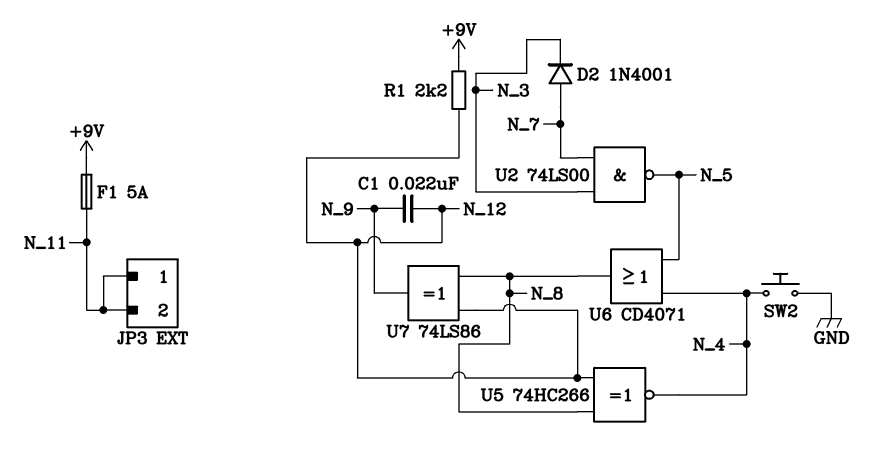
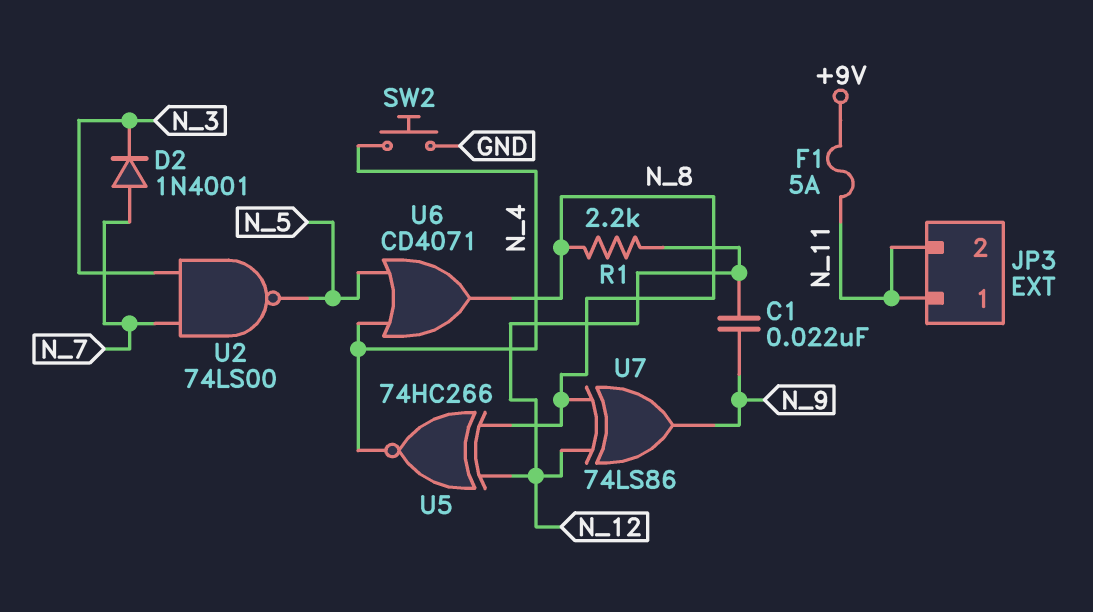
R1: 2.2k (+9V, N_12) -> 2.2k (N_8, N_12)

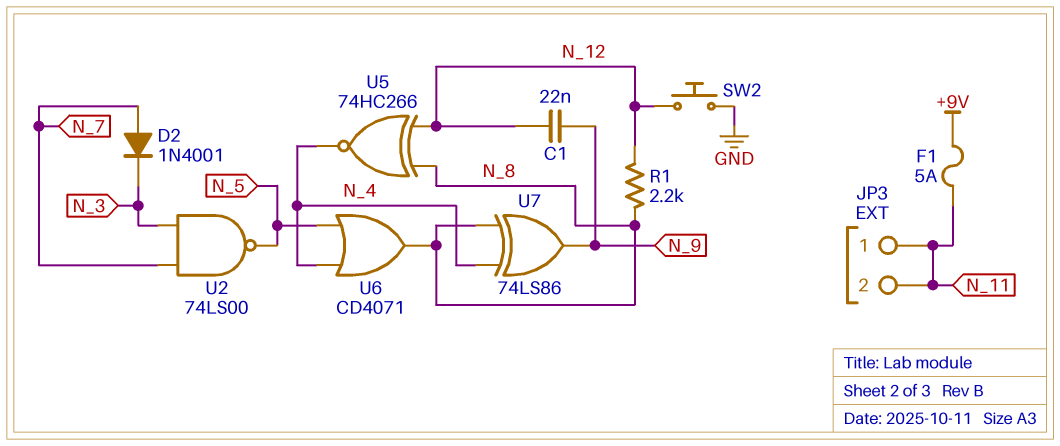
SW2: button (GND, N_4) -> button (GND, N_12)
U7: XOR 74LS86 (in N_8, in N_12, out N_9) -> XOR 74LS86 (in N_4, in N_8, out N_9)

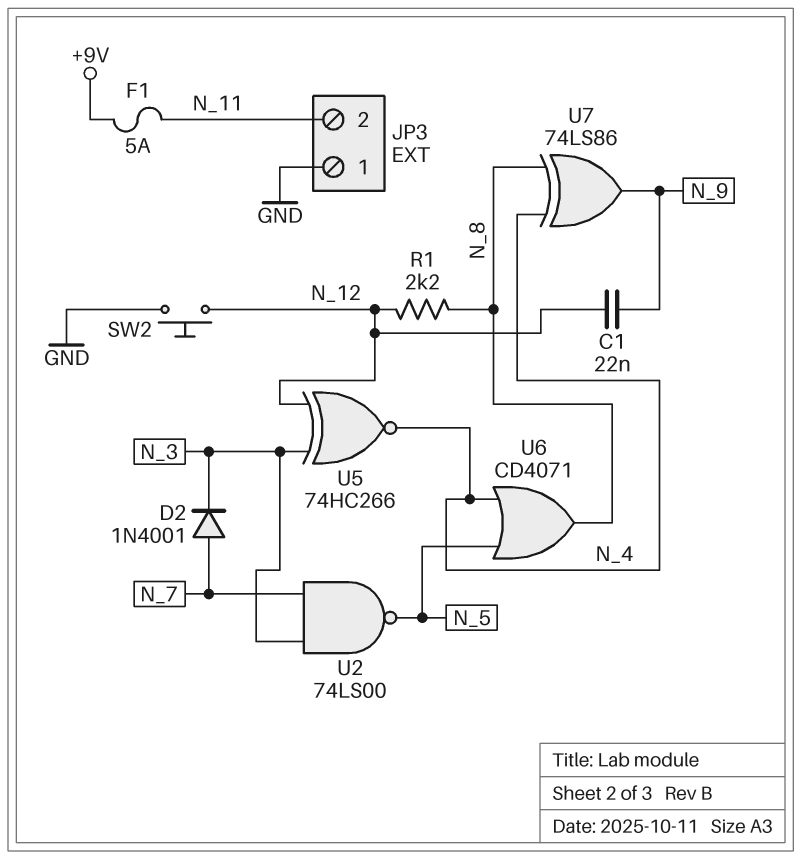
JP3 pin 1: N_11 -> GND
U5: XNOR 74HC266 (in N_8, in N_12, out N_4) -> XNOR 74HC266 (in N_3, in N_12, out N_4)

